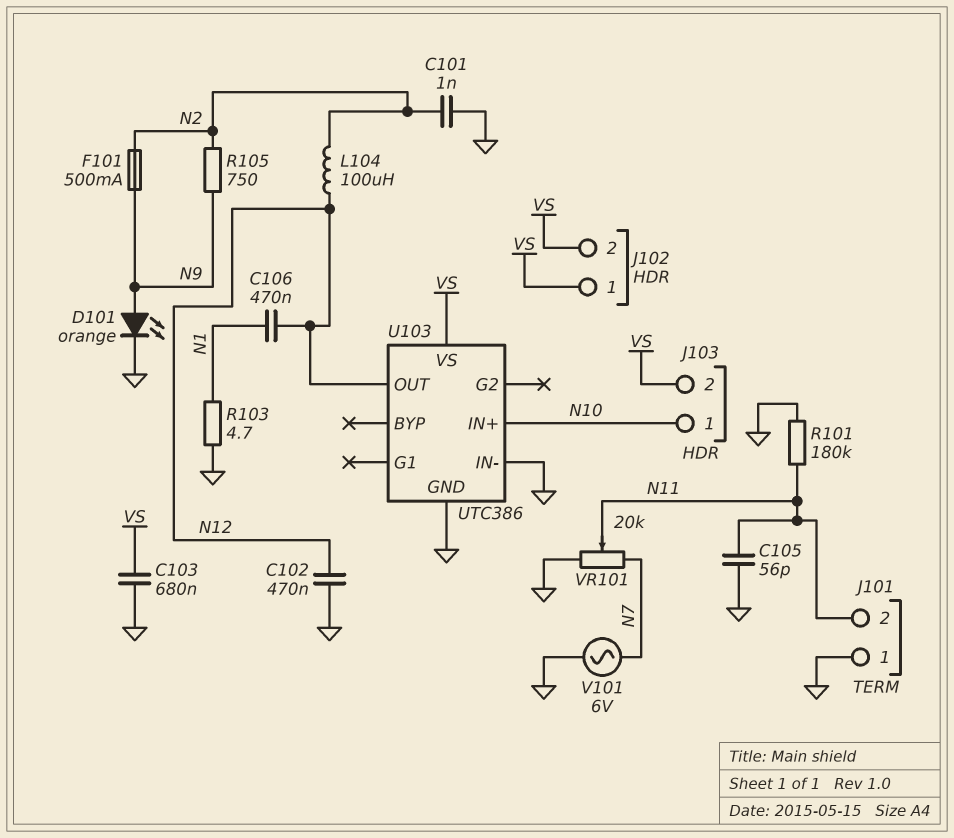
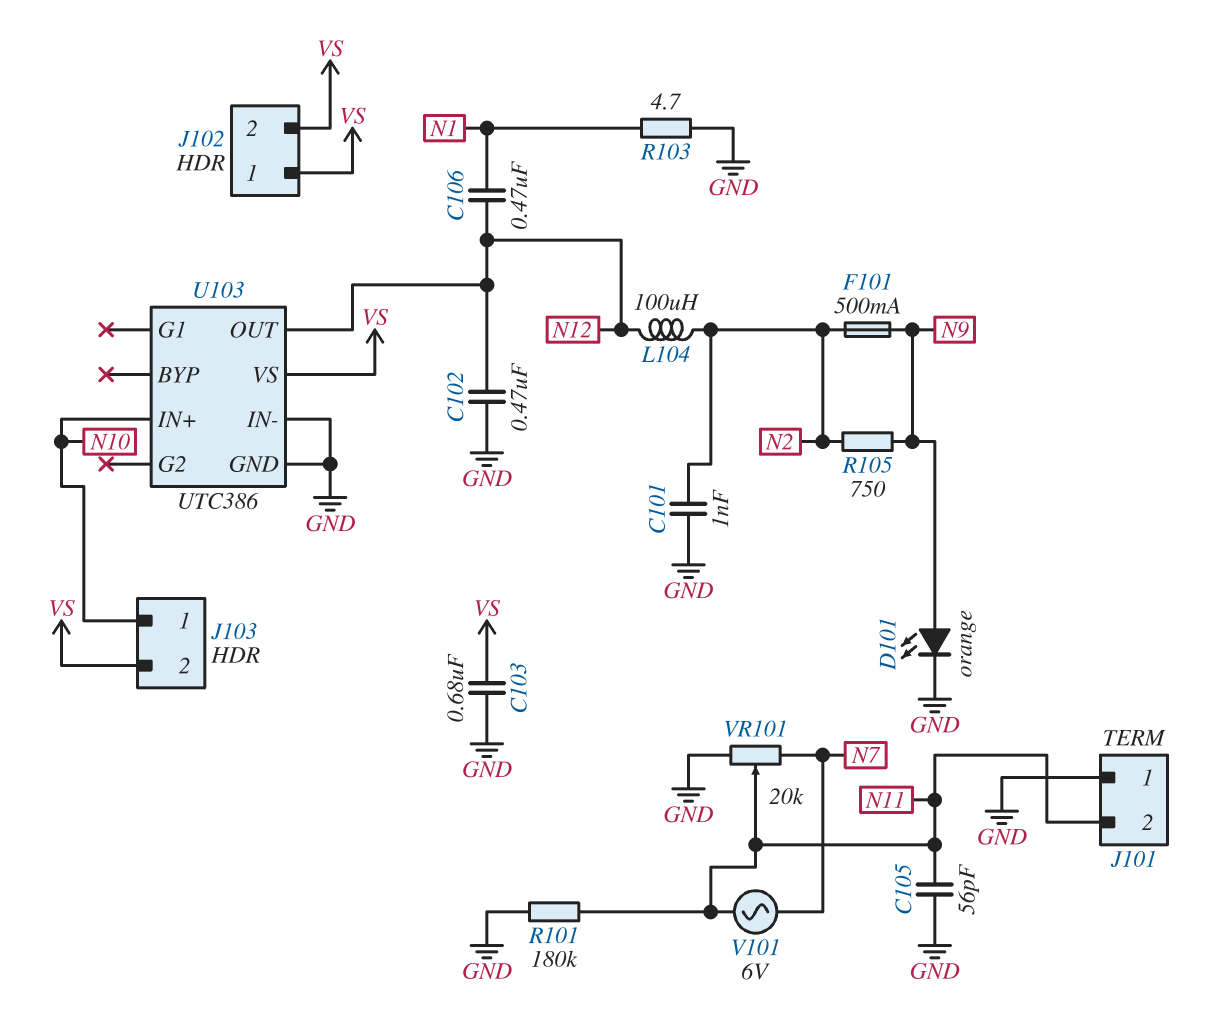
V101: AC 6V (GND, N7) -> AC 6V (N7, N11)

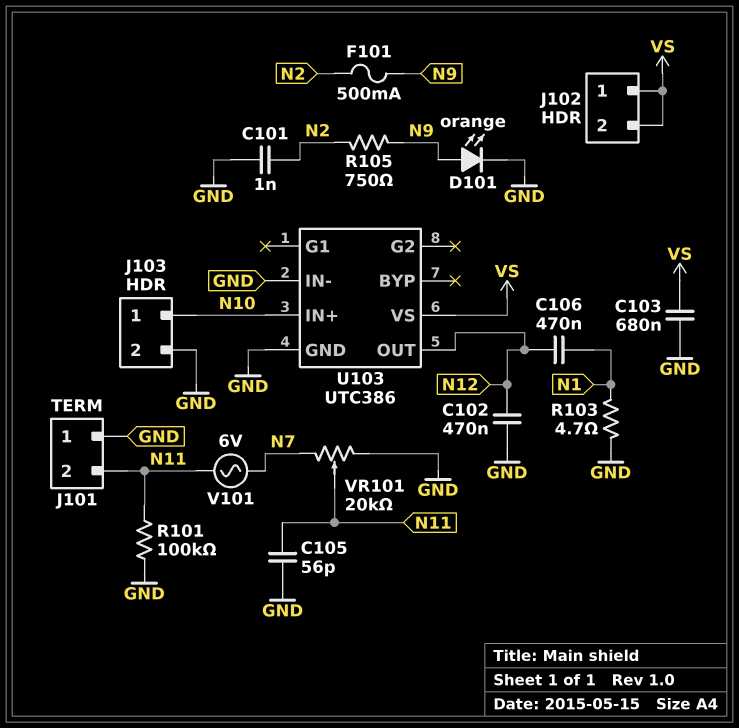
J103 pin 2: VS -> GND
L104: 100uH (N2, N12) -> none
R101: 180k (GND, N11) -> 100k (GND, N11)

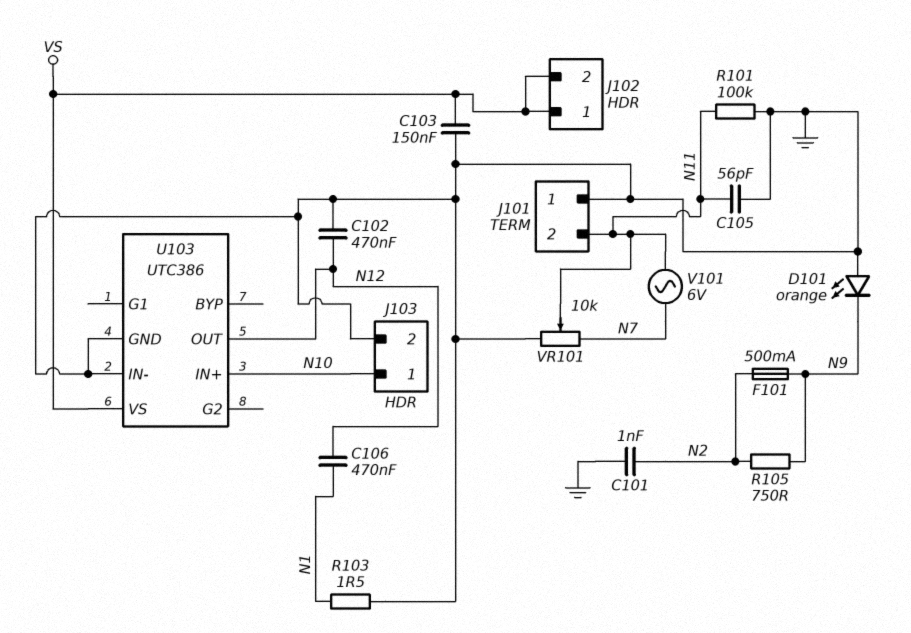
C103: 680nF (GND, VS) -> 150nF (GND, VS)
D101: LED orange (A N9, K GND) -> LED orange (A GND, K N9)
R103: 4.7 (GND, N1) -> 1.5 (GND, N1)
VR101: 20k (GND, N7, wiper N11) -> 10k (GND, N7, wiper N11)

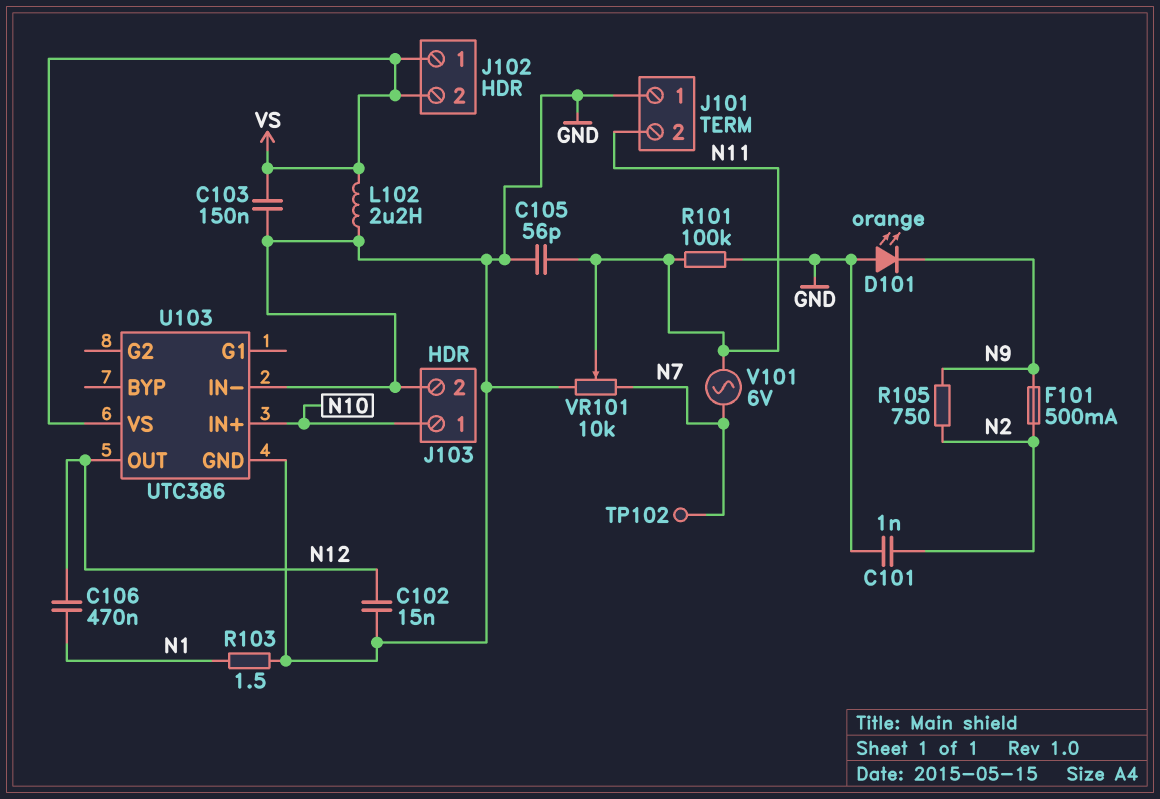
C102: 470nF (GND, N12) -> 15nF (GND, N12)
L102: none -> 2.2uH (GND, VS)
TP102: none -> test point (N7)

